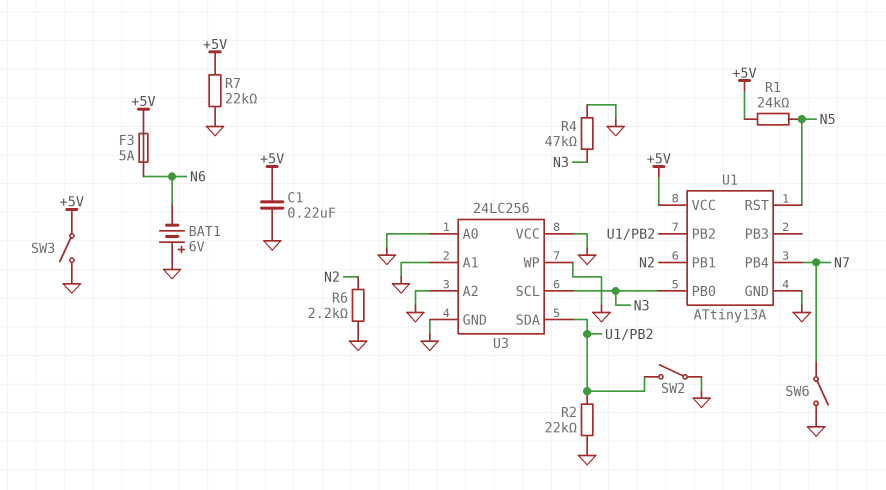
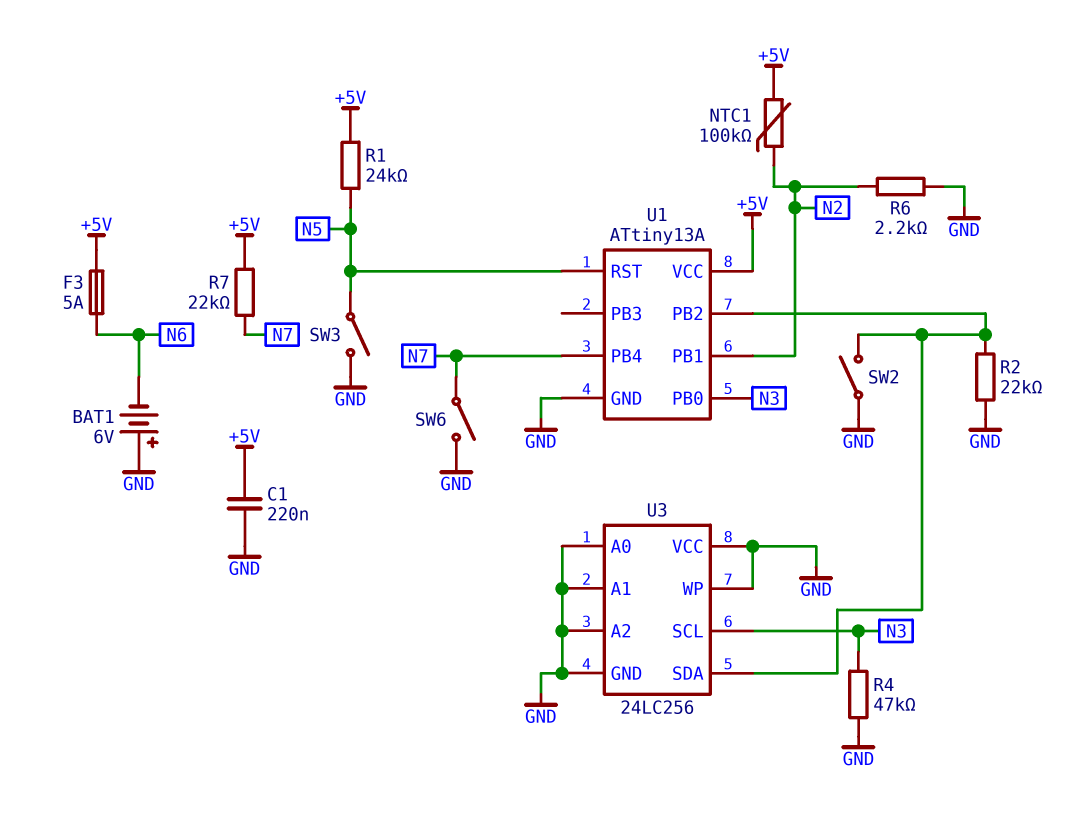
NTC1: none -> 100k (+5V, N2)
R7: 22k (+5V, GND) -> 22k (+5V, N7)
SW3: switch (+5V, GND) -> switch (GND, N5)

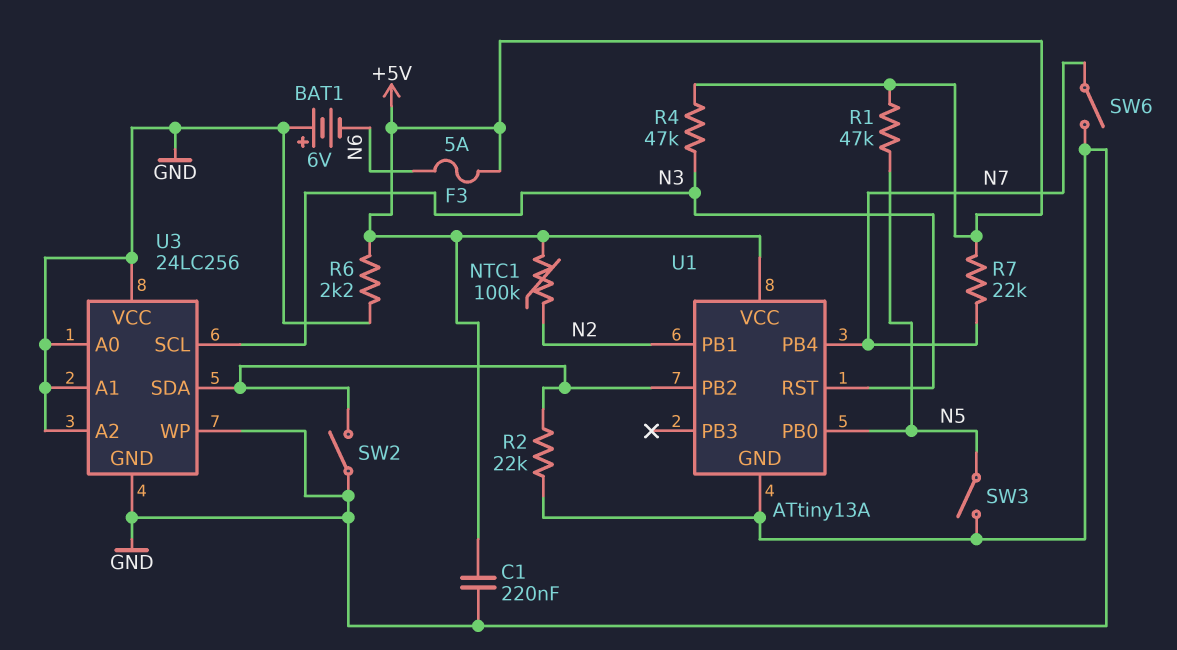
R1: 24k (+5V, N5) -> 47k (+5V, N5)
R4: 47k (GND, N3) -> 47k (+5V, N3)
R6: 2.2k (GND, N2) -> 2.2k (+5V, GND)
U1 pin PB0: N3 -> N5
U1 pin RST: N5 -> N3

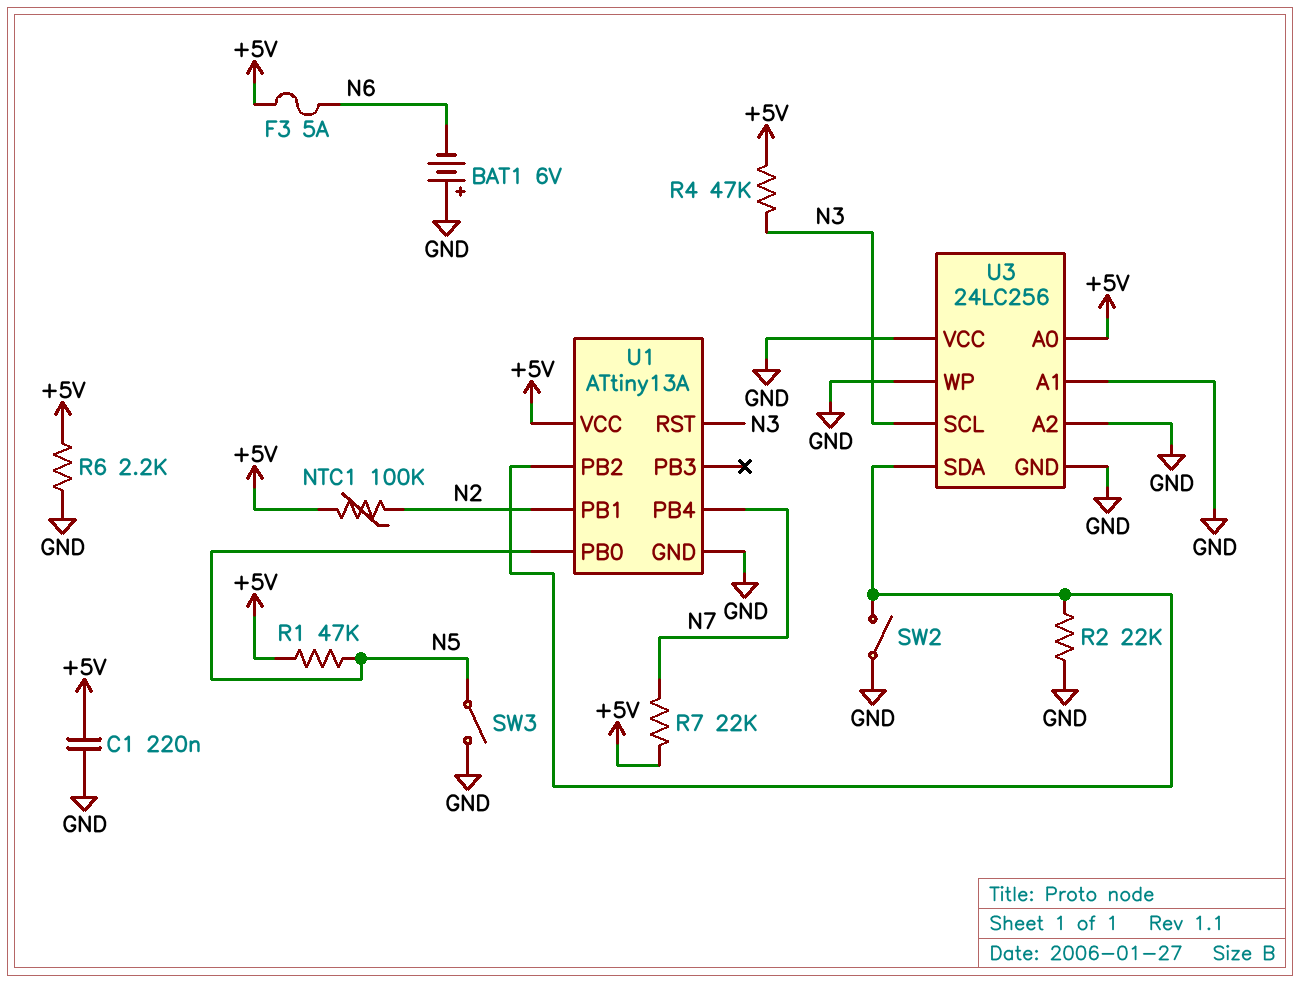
SW6: switch (GND, N7) -> none
U3 pin A0: GND -> +5V

